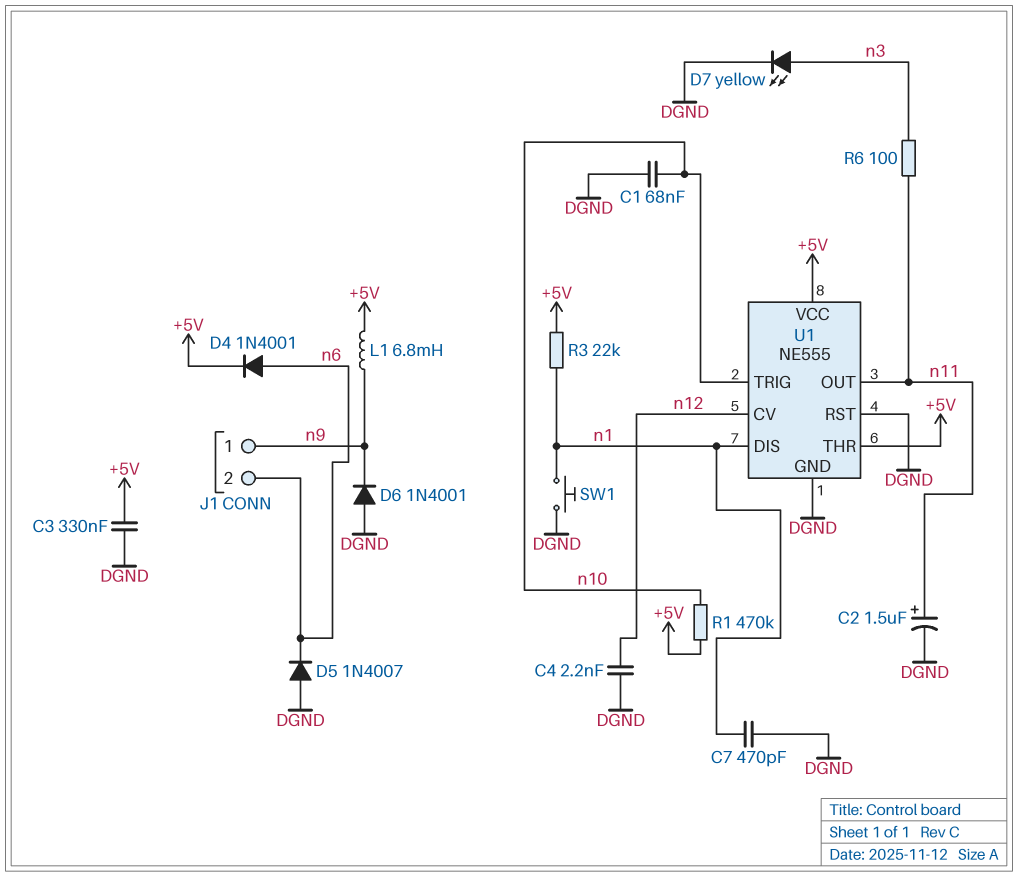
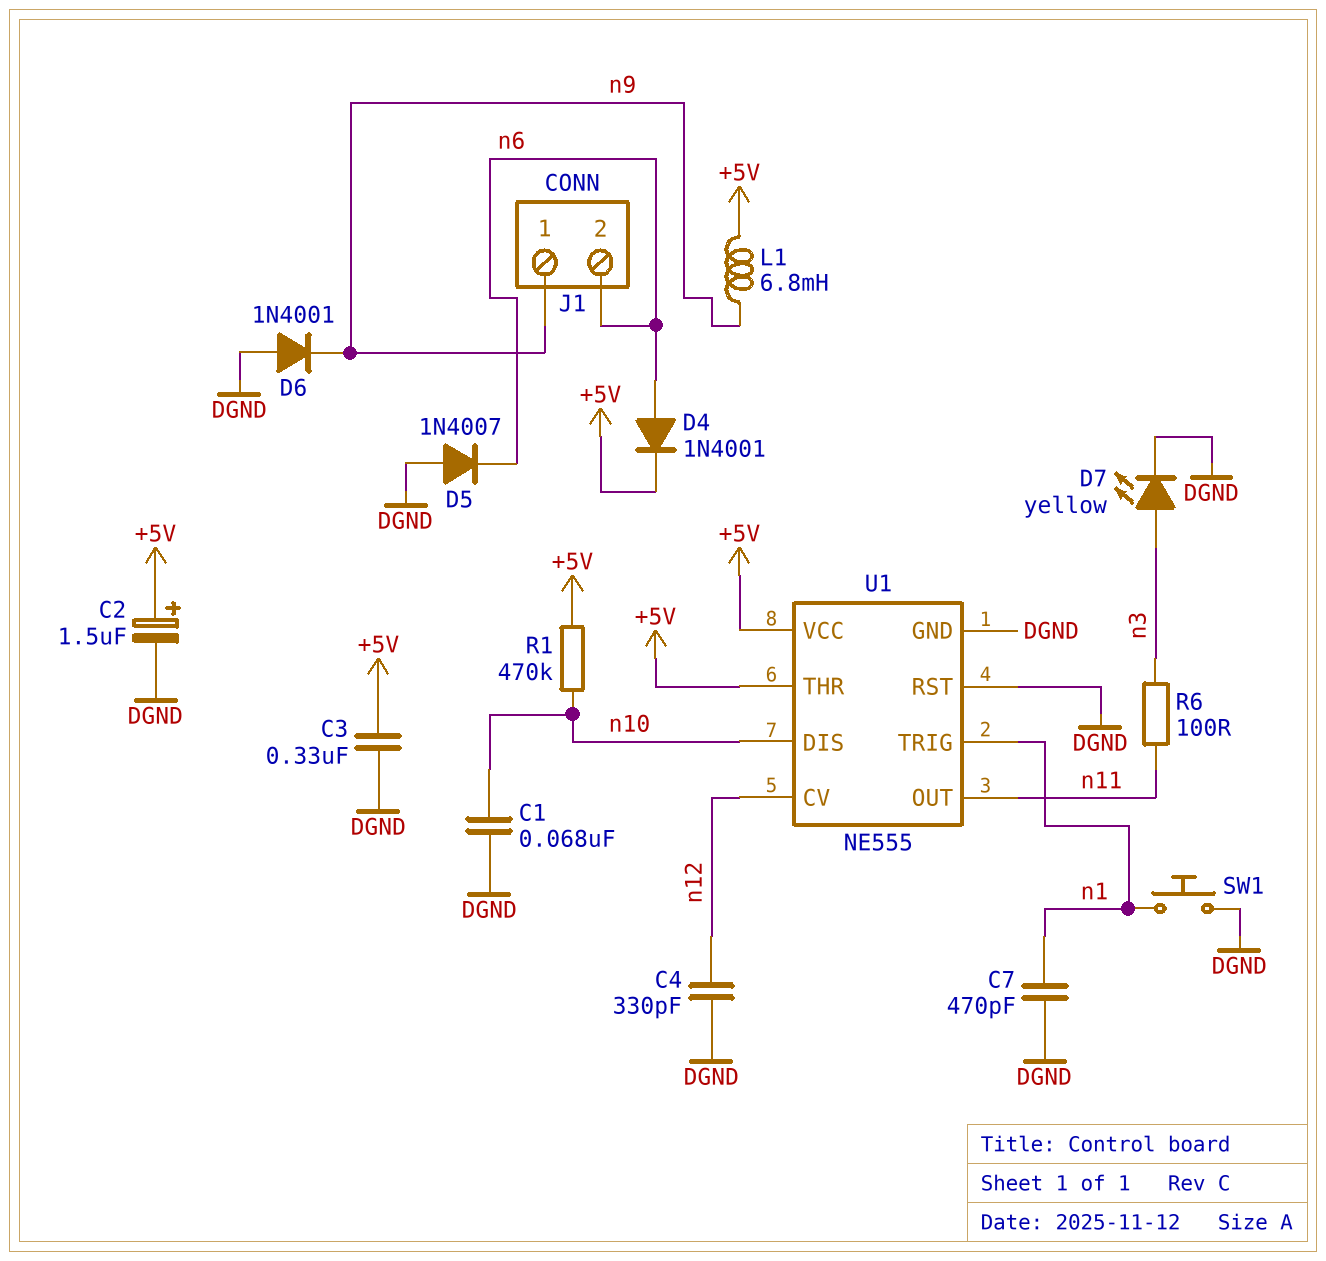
C2: 1.5uF (plus n11, minus DGND) -> 1.5uF (plus +5V, minus DGND)
C4: 2.2nF (DGND, n12) -> 330pF (DGND, n12)
R3: 22k (+5V, n1) -> none
U1 pin DIS: n1 -> n10
U1 pin TRIG: n10 -> n1

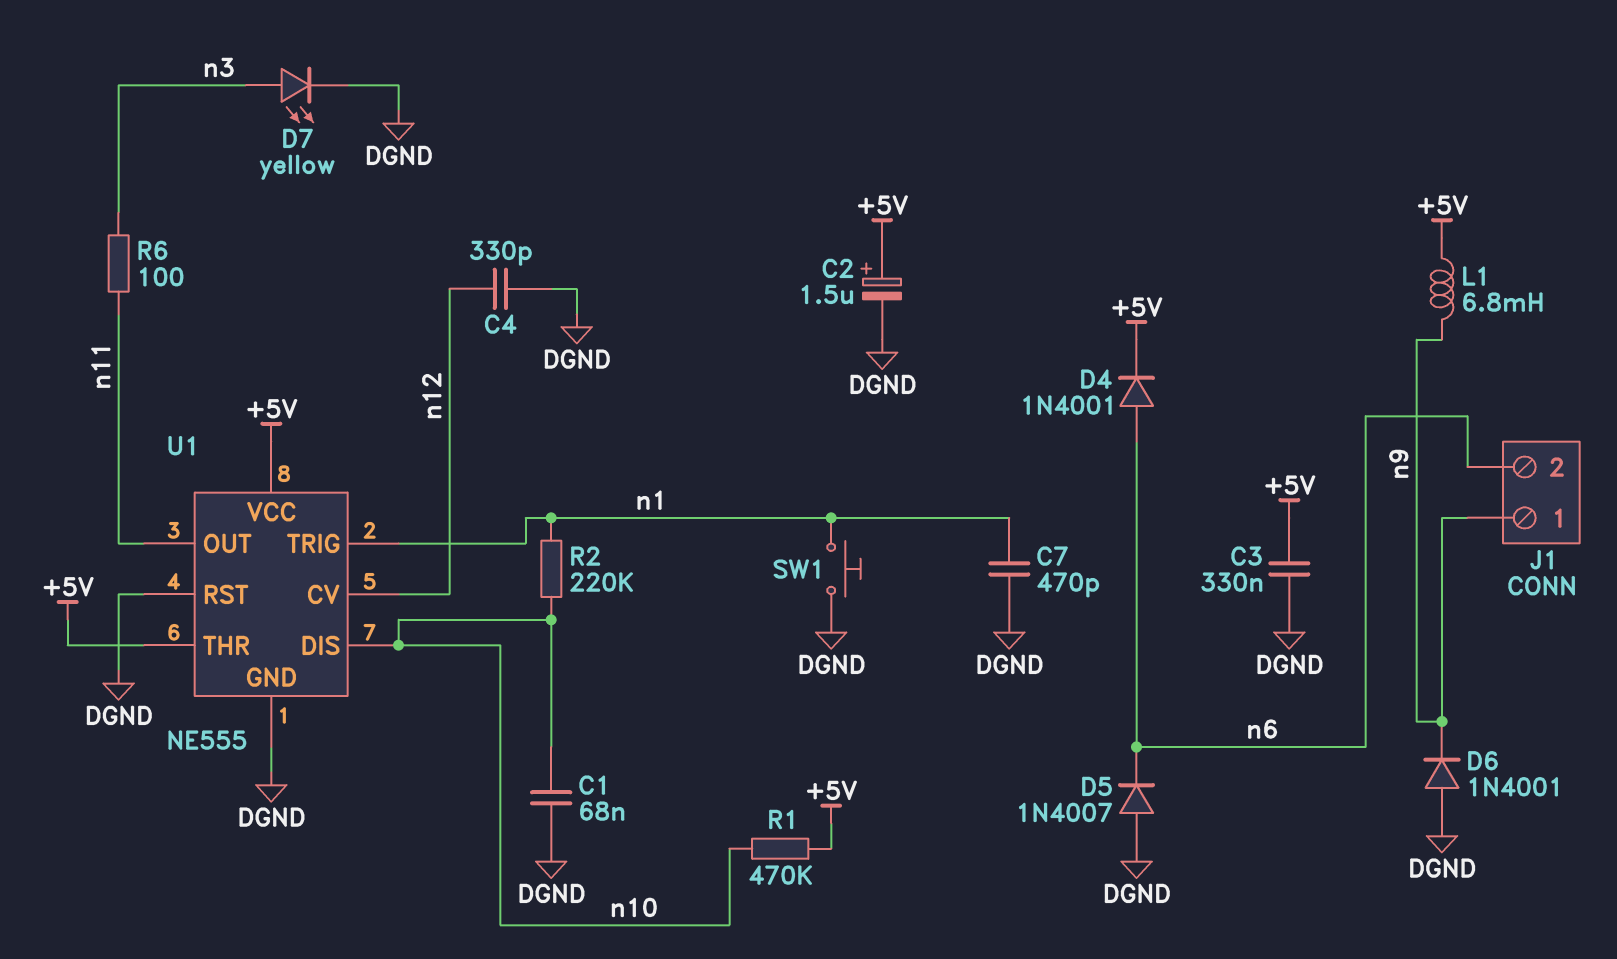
R2: none -> 220k (n1, n10)

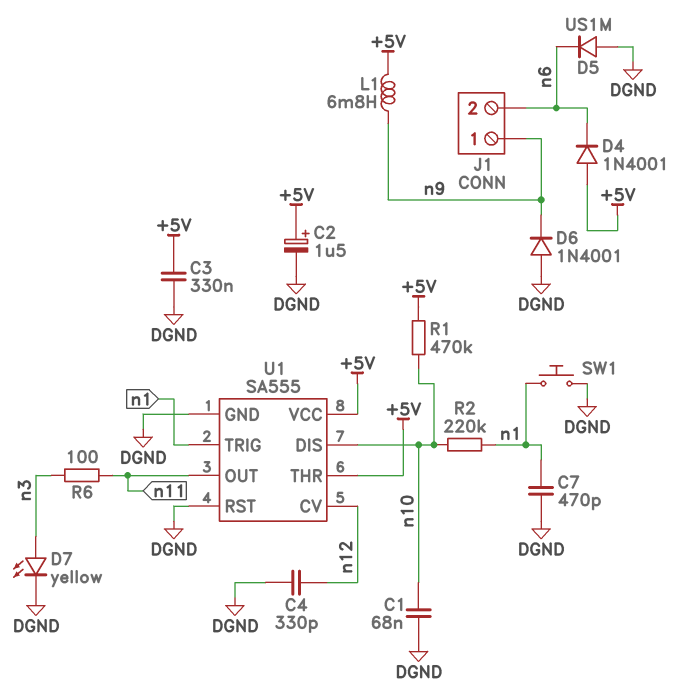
D4: diode 1N4001 (A n6, K +5V) -> diode 1N4001 (A +5V, K n6)
D5: diode 1N4007 (A DGND, K n6) -> diode US1M (A DGND, K n6)
U1: NE555 -> SA555

